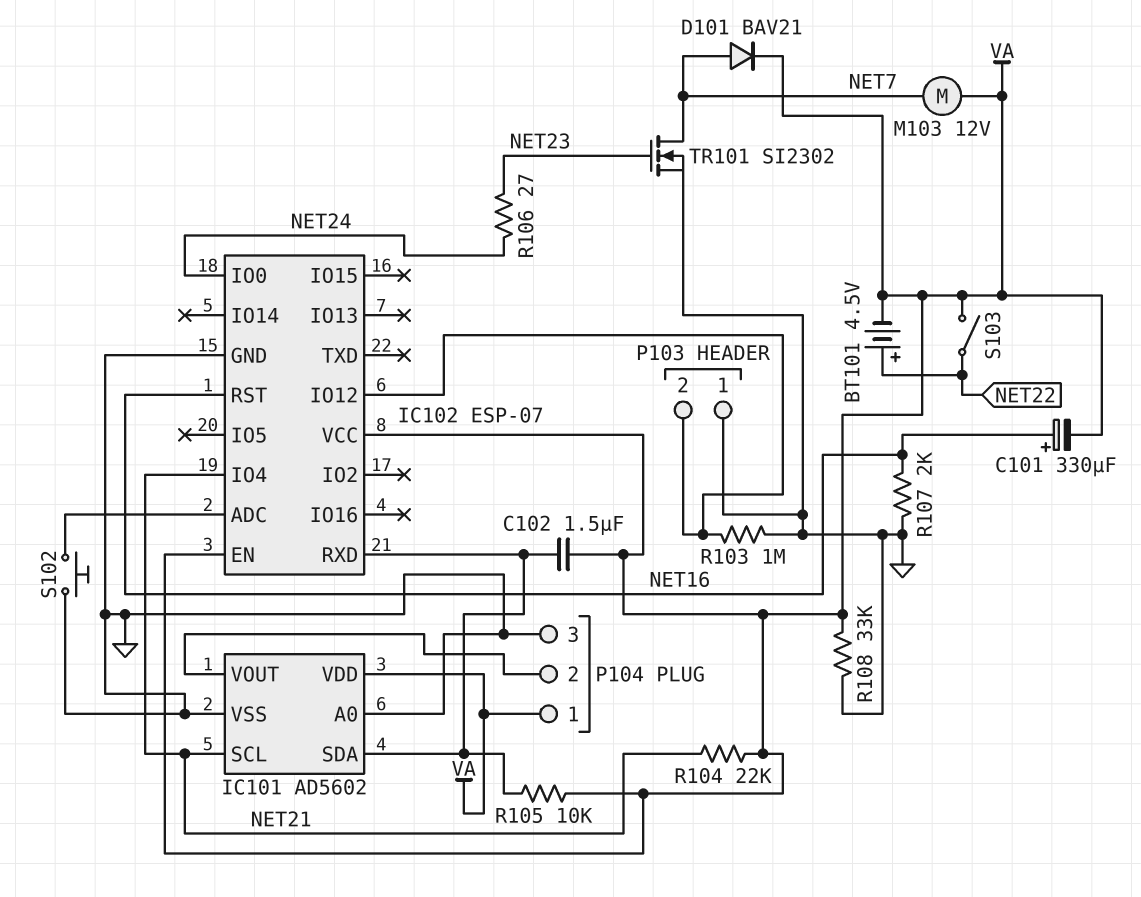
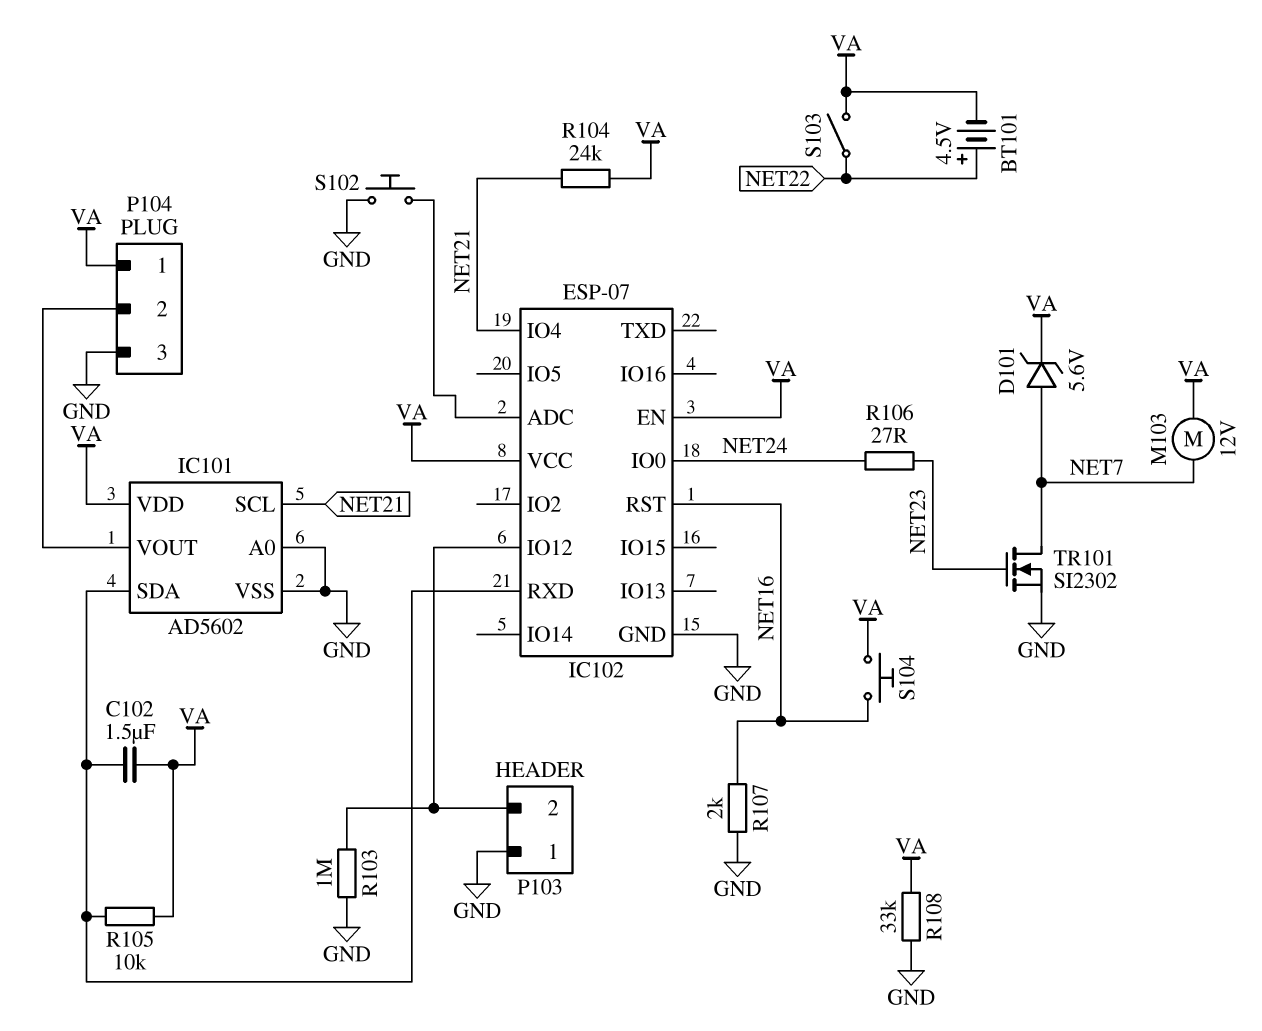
C101: 330uF (plus NET16, minus VA) -> none
D101: diode BAV21 (A NET7, K VA) -> zener 5.6V (A NET7, K VA)
R104: 22k (NET21, VA) -> 24k (NET21, VA)
S104: none -> button (NET16, VA)

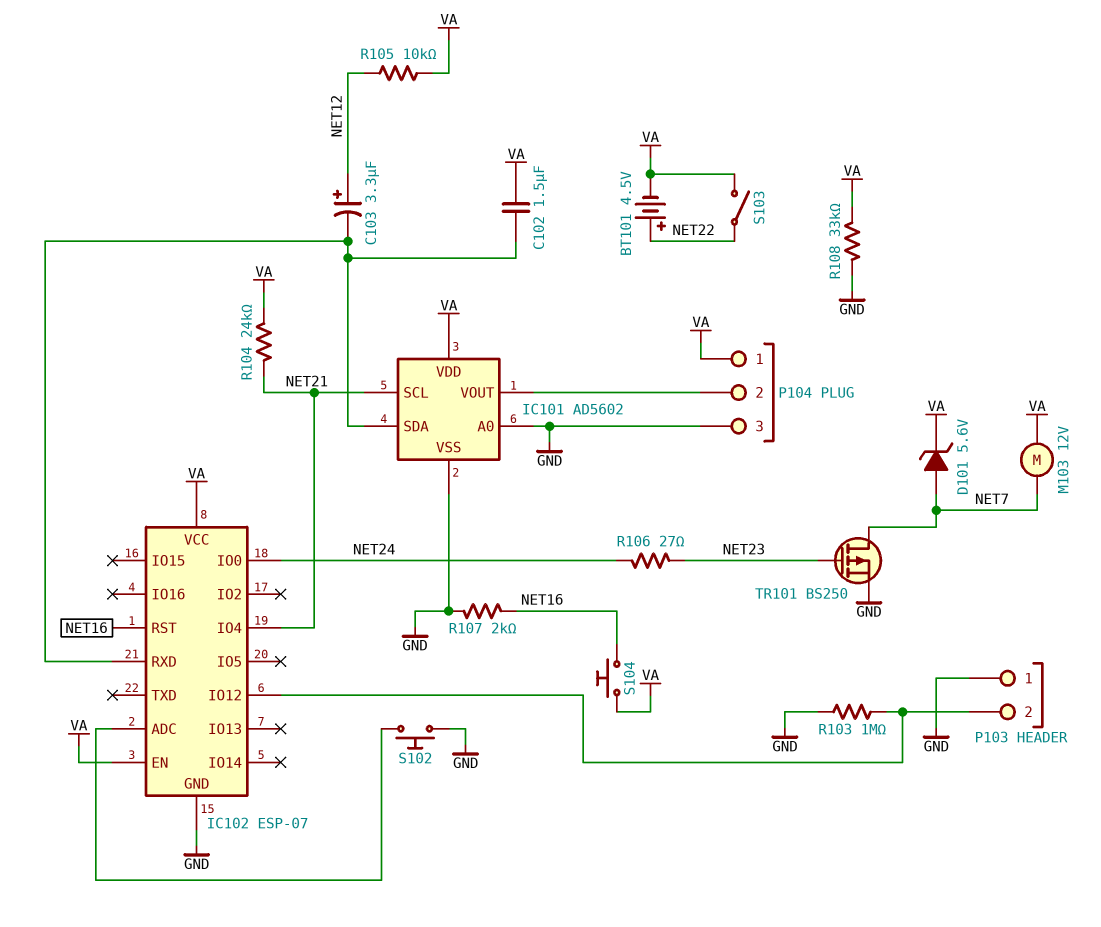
C103: none -> 3.3uF (plus NET12, minus IC101/SDA)
R105: 10k (IC101/SDA, VA) -> 10k (NET12, VA)
TR101: NMOS SI2302 (G NET23, D NET7, S GND) -> PMOS BS250 (G NET23, D NET7, S GND)

